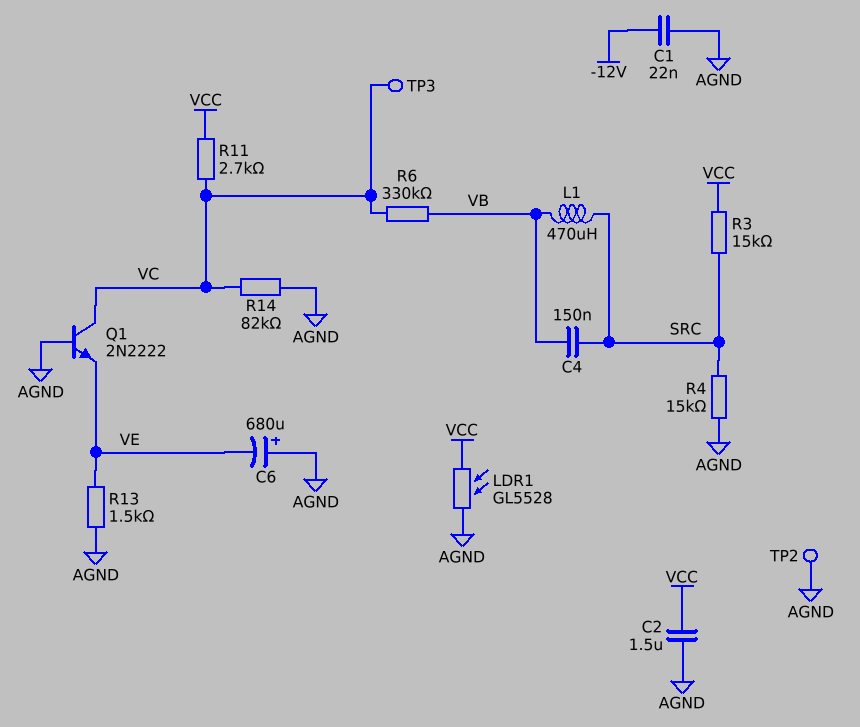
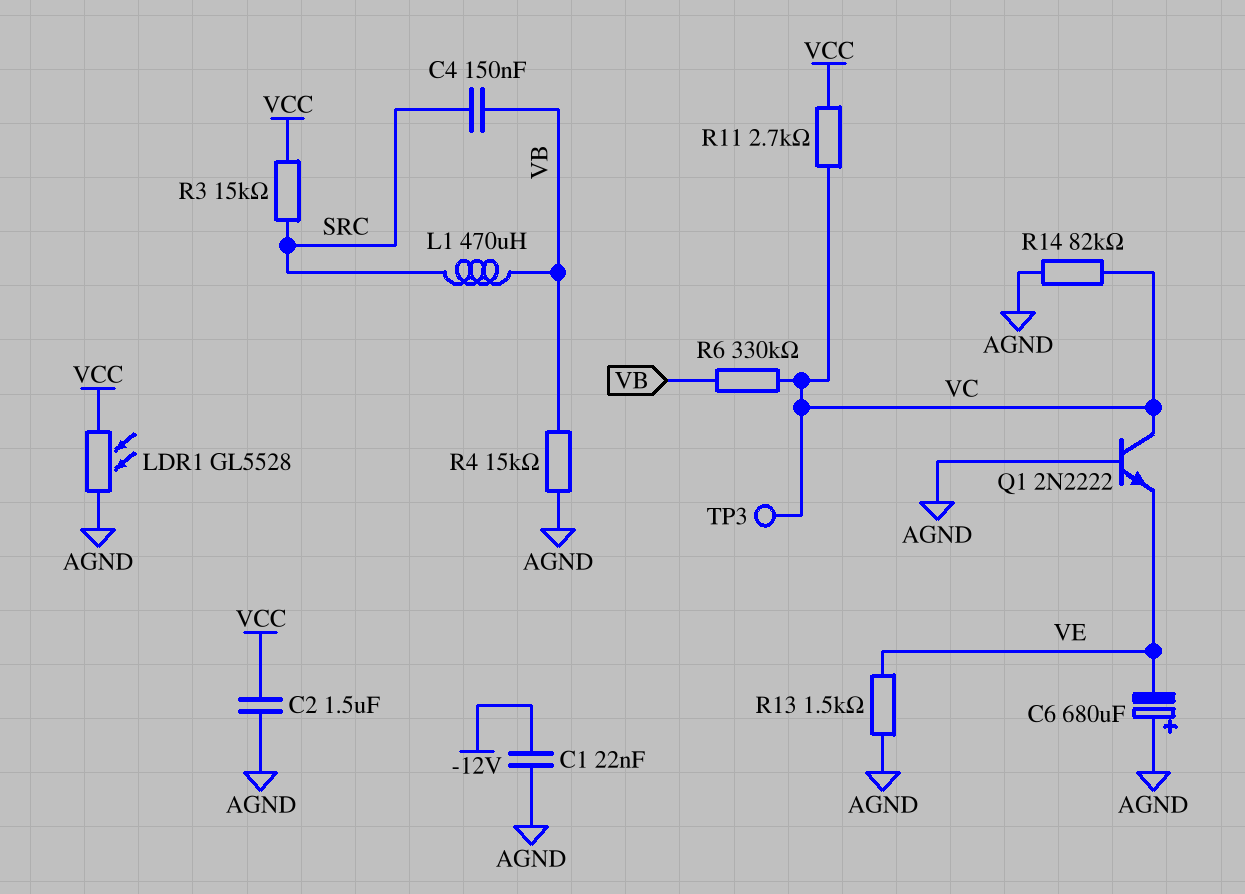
R4: 15k (AGND, SRC) -> 15k (AGND, VB)
TP2: test point (AGND) -> none

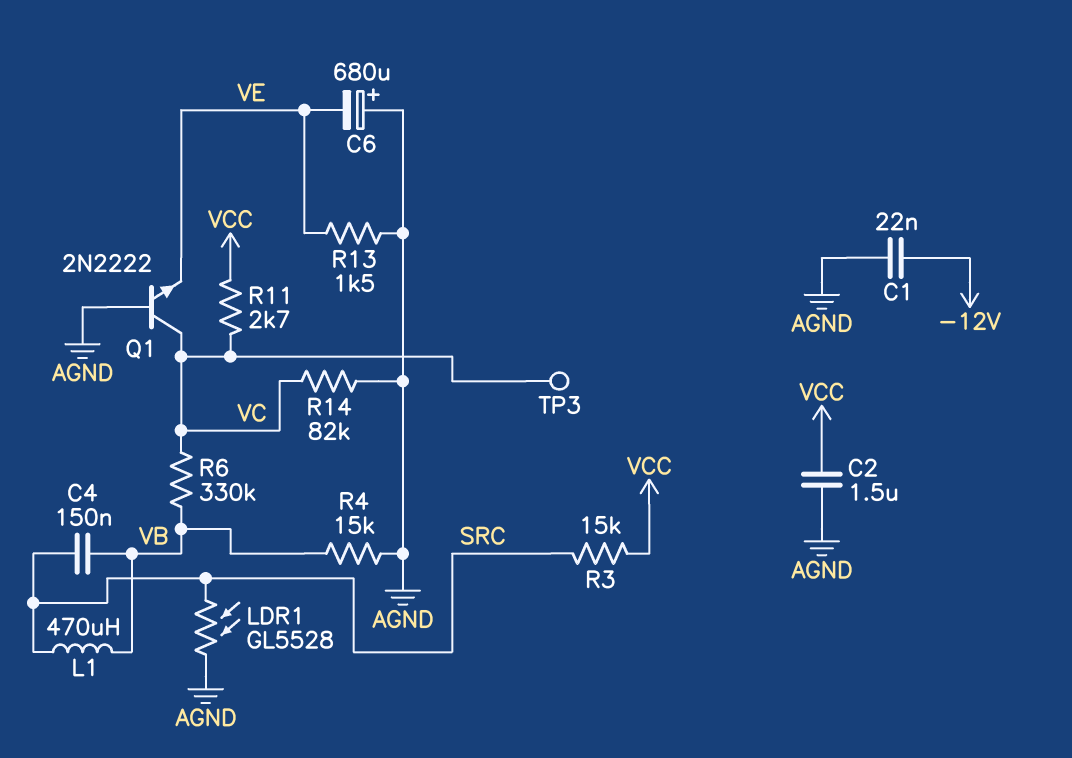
LDR1: GL5528 (AGND, VCC) -> GL5528 (AGND, SRC)

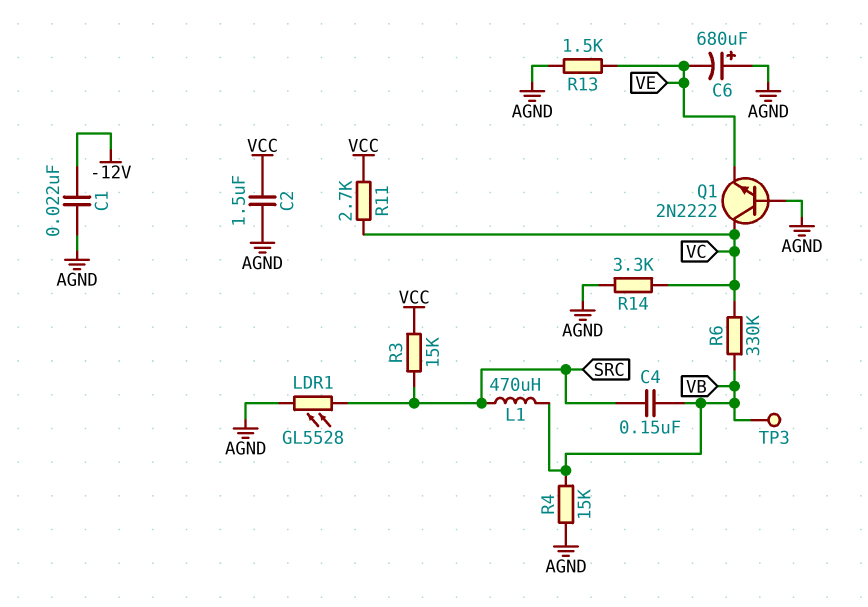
R14: 82k (AGND, VC) -> 3.3k (AGND, VC)
TP3: test point (VC) -> test point (VB)

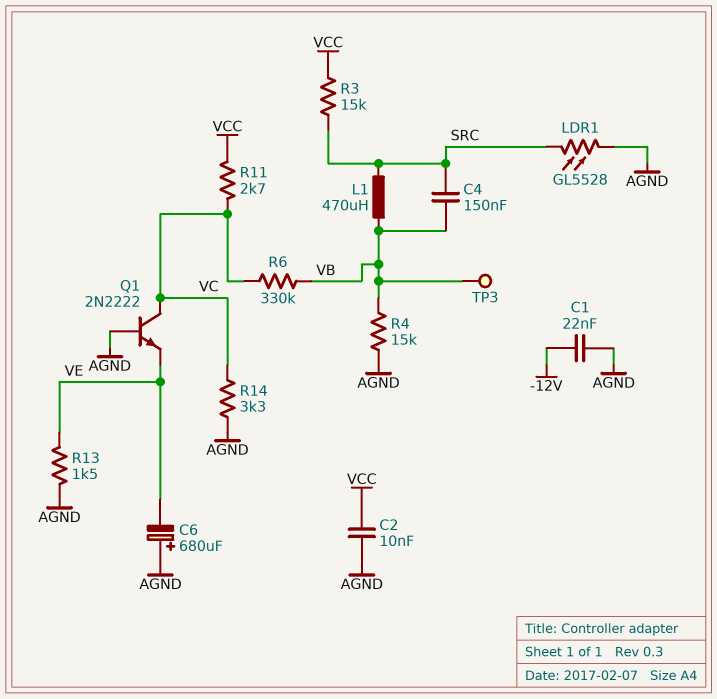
C2: 1.5uF (AGND, VCC) -> 10nF (AGND, VCC)

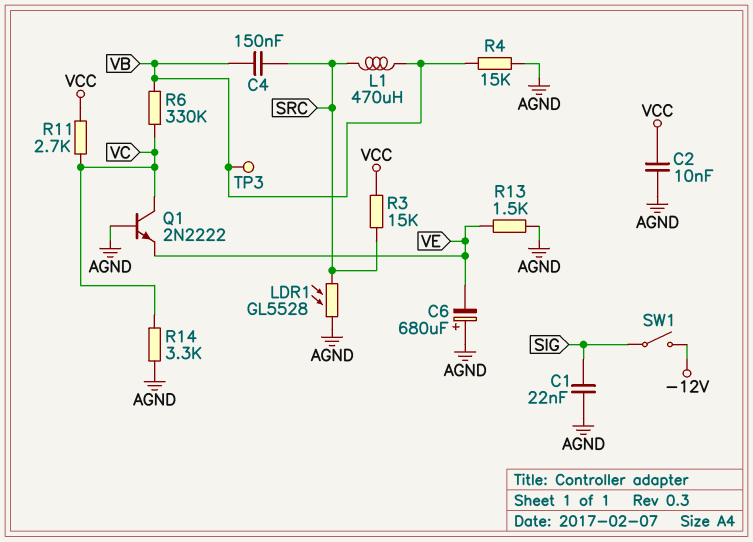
C1: 22nF (-12V, AGND) -> 22nF (AGND, SIG)
SW1: none -> switch (-12V, SIG)

